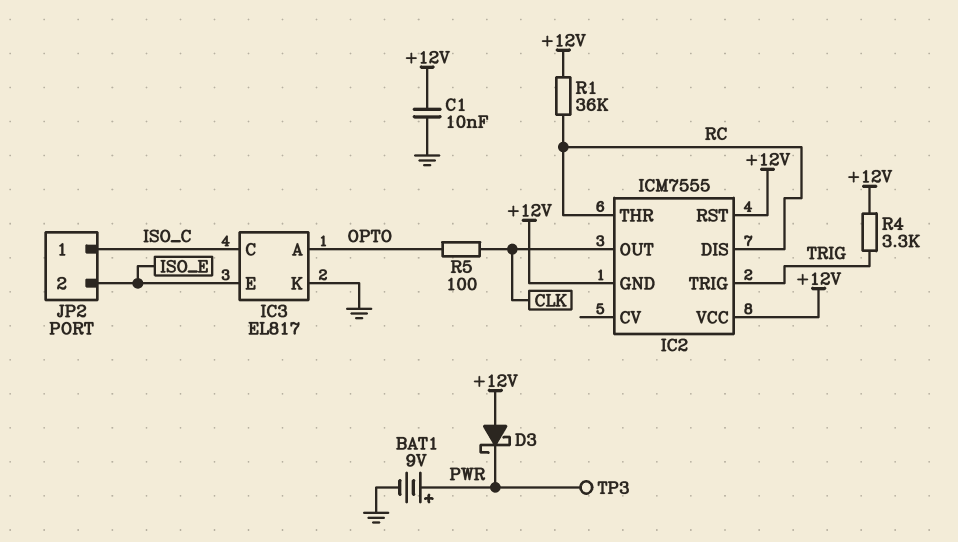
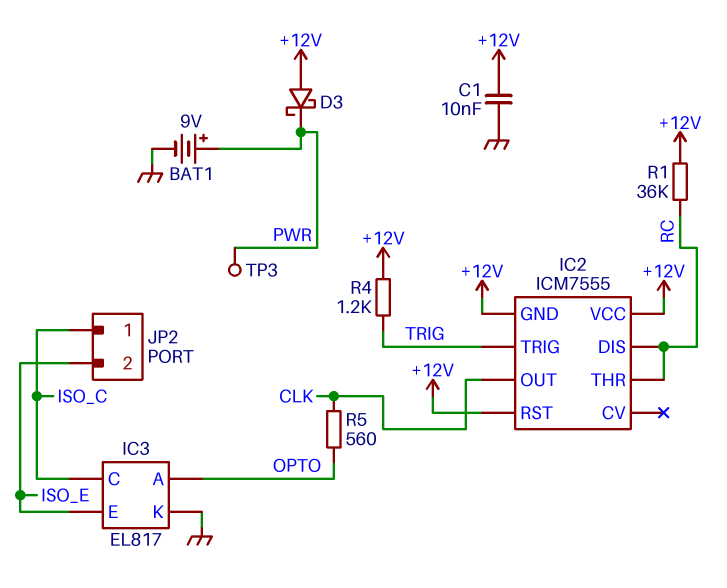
R4: 3.3k (+12V, TRIG) -> 1.2k (+12V, TRIG)
R5: 100 (CLK, OPTO) -> 560 (CLK, OPTO)

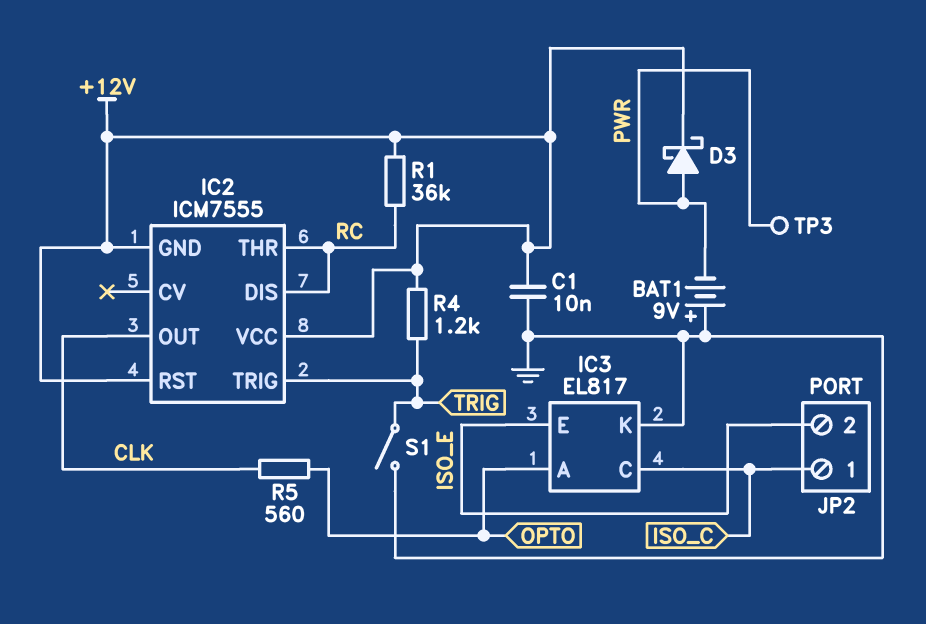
BAT1: 9V (plus PWR, minus GND) -> 9V (plus GND, minus PWR)
D3: schottky (A +12V, K PWR) -> schottky (A PWR, K +12V)
S1: none -> switch (GND, TRIG)

